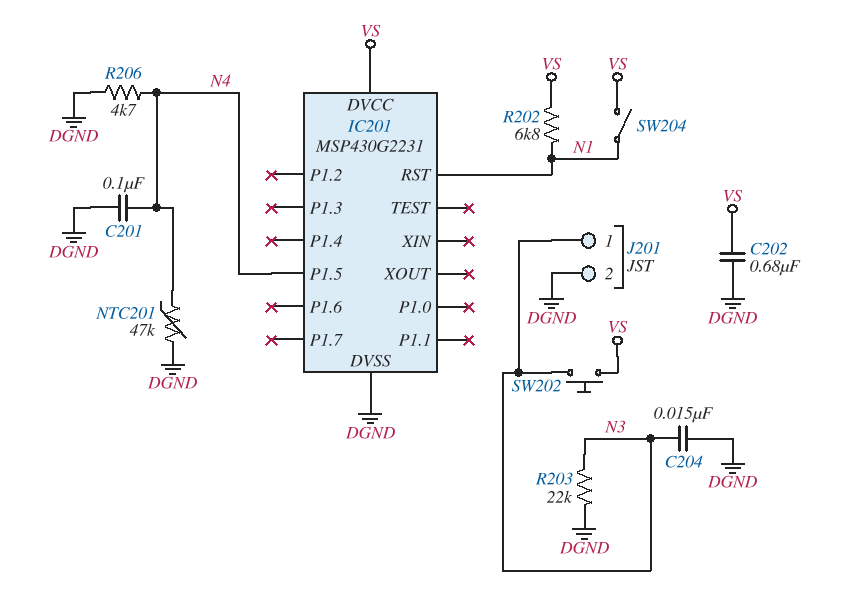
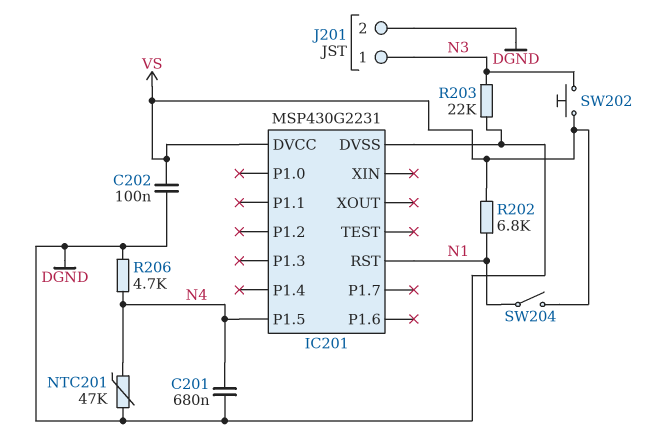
C201: 100nF (DGND, N4) -> 680nF (DGND, N4)
C202: 680nF (DGND, VS) -> 100nF (DGND, VS)
C204: 15nF (DGND, N3) -> none

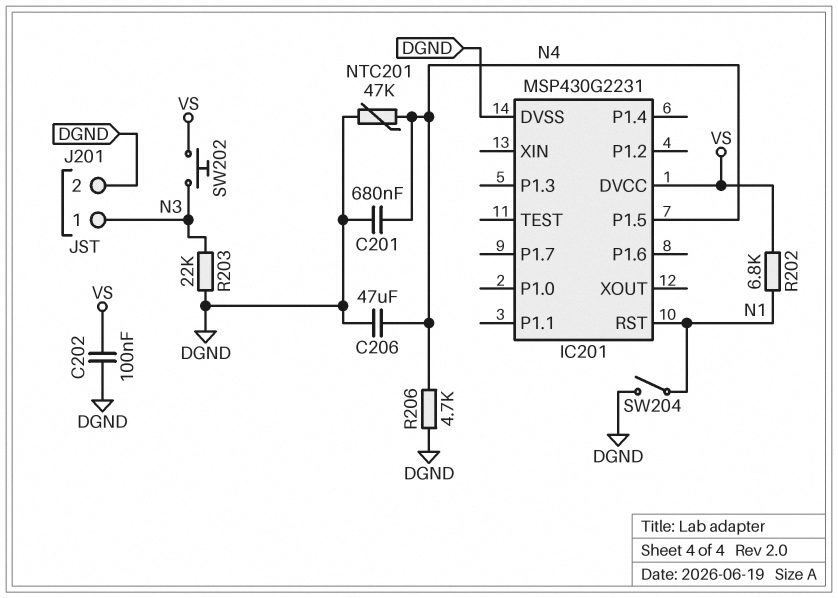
C206: none -> 47uF (DGND, N4)
SW204: switch (N1, VS) -> switch (DGND, N1)

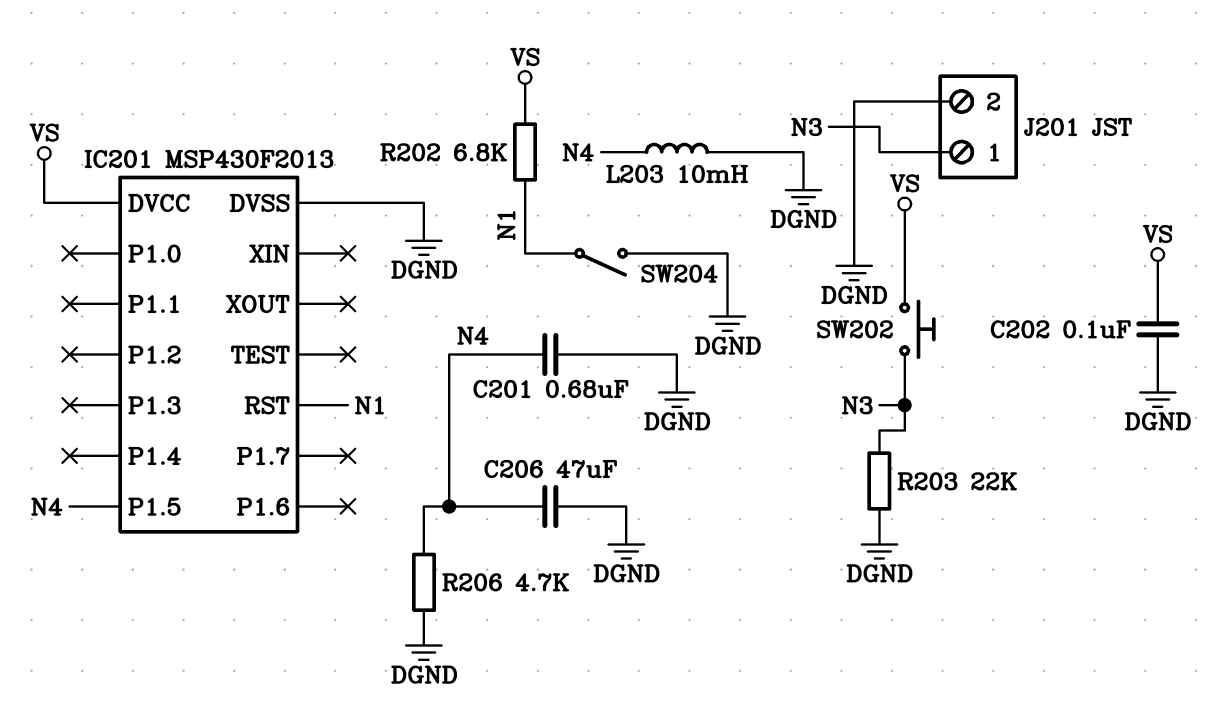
IC201: MSP430G2231 -> MSP430F2013
L203: none -> 10mH (DGND, N4)
NTC201: 47k (DGND, N4) -> none

